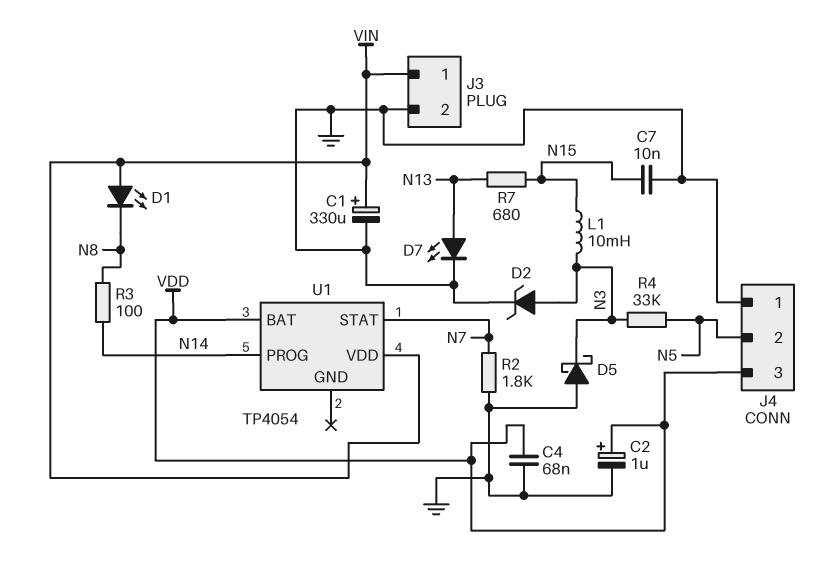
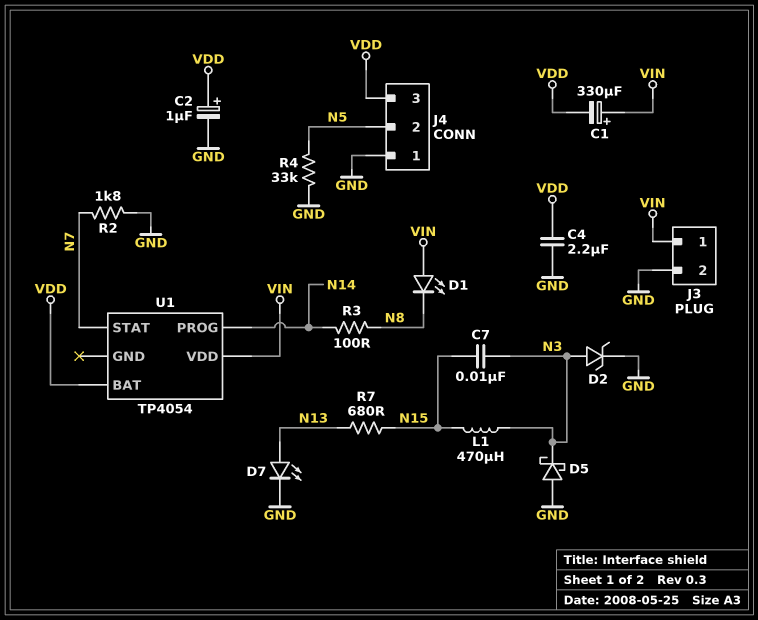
C1: 330uF (plus VIN, minus GND) -> 330uF (plus VIN, minus VDD)
C4: 68nF (GND, VDD) -> 2.2uF (GND, VDD)
C7: 10nF (GND, N15) -> 10nF (N3, N15)
L1: 10mH (N3, N15) -> 470uH (N3, N15)
R4: 33k (N3, N5) -> 33k (GND, N5)

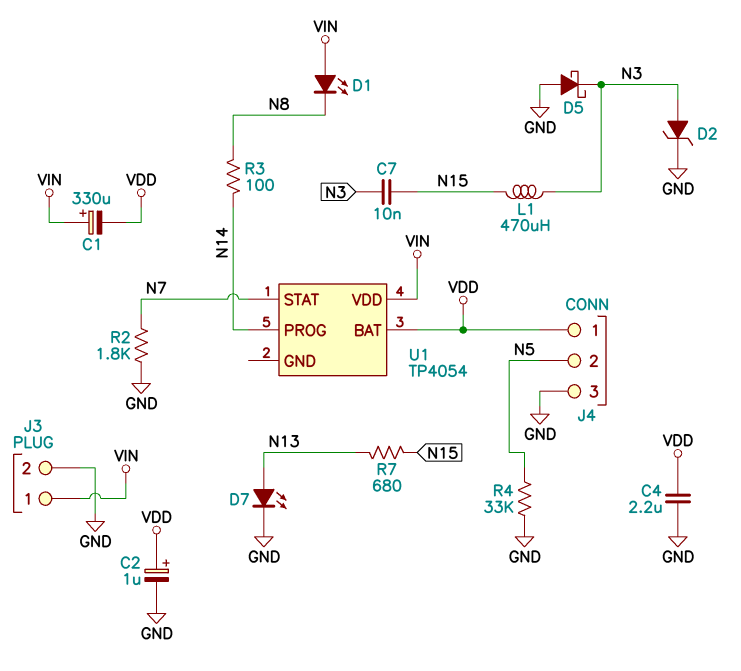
J4 pin 1: GND -> VDD
J4 pin 3: VDD -> GND

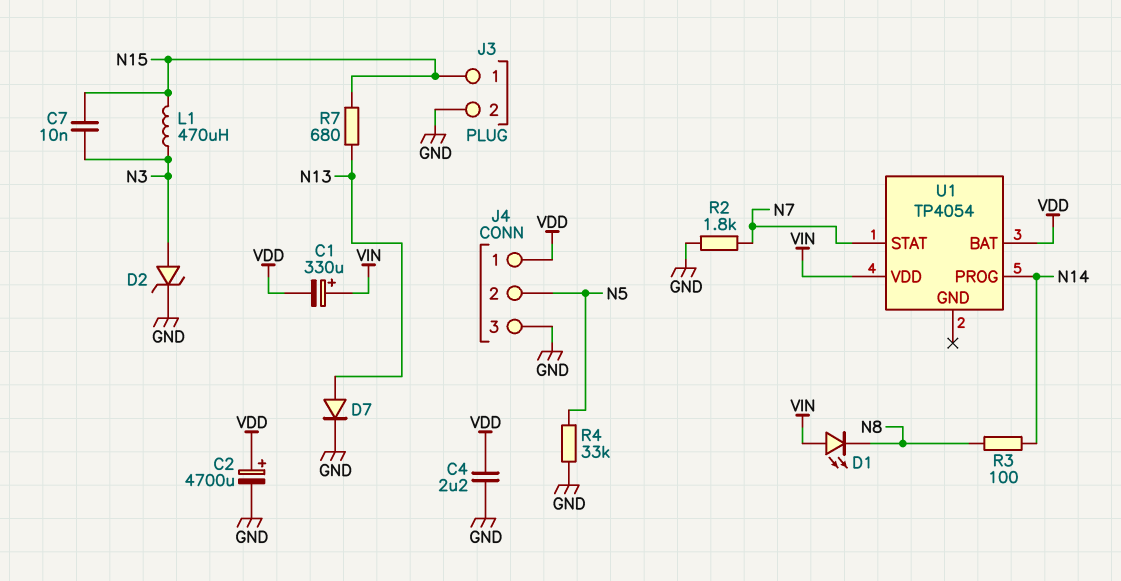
C2: 1uF (plus VDD, minus GND) -> 4700uF (plus VDD, minus GND)
D5: schottky (A GND, K N3) -> none
D7: LED (A N13, K GND) -> diode (A N13, K GND)
J3 pin 1: VIN -> N15

